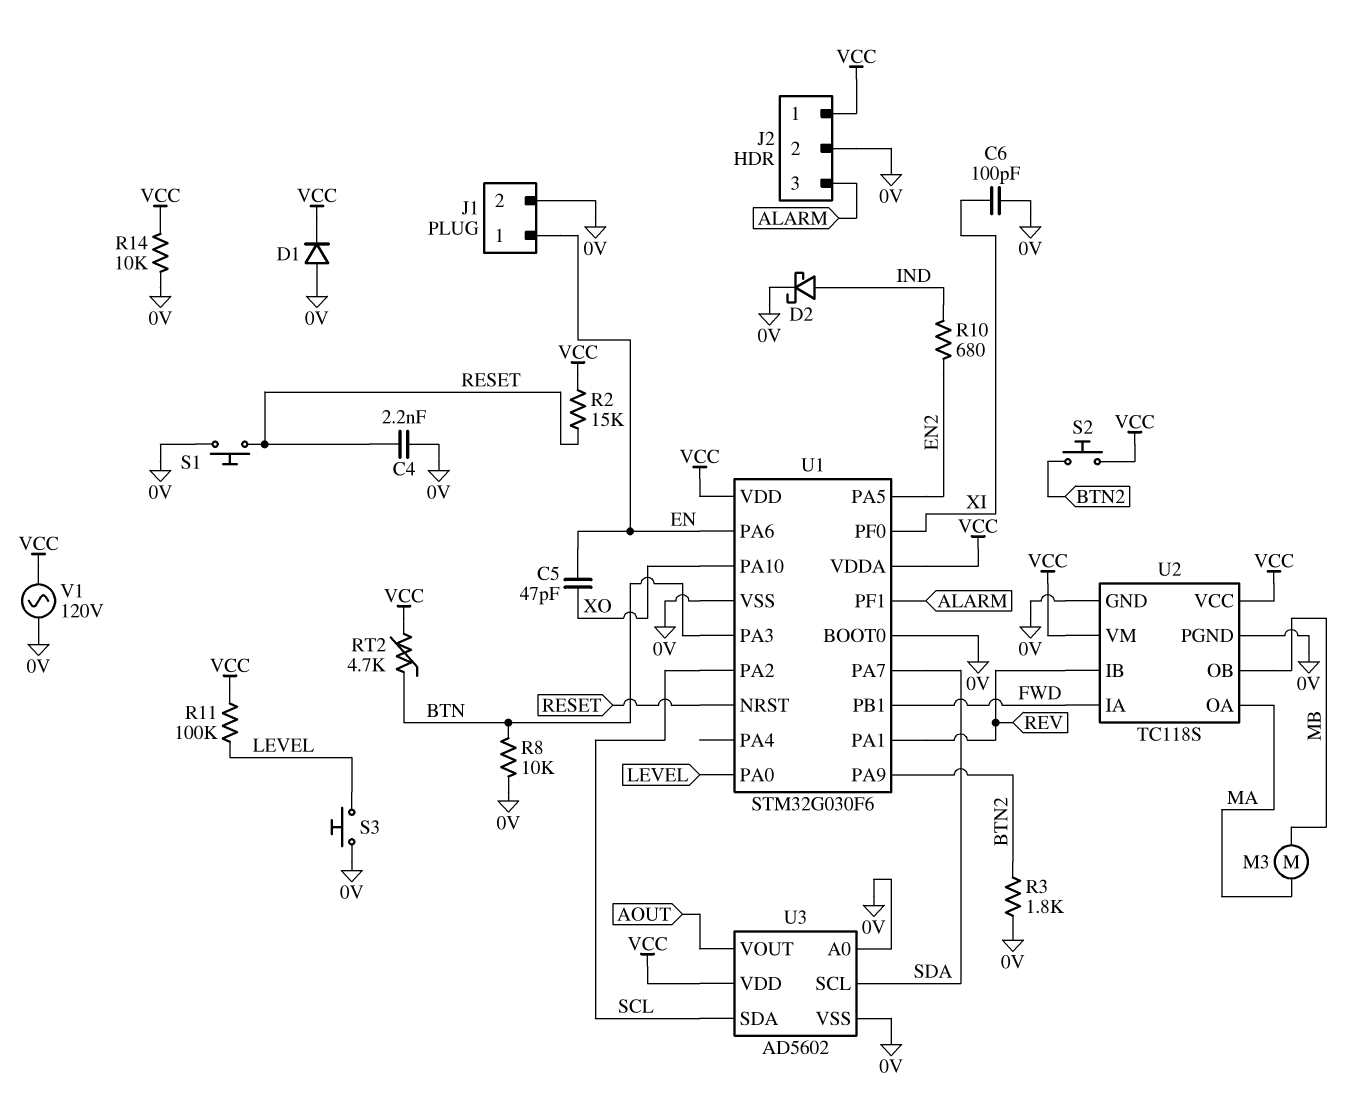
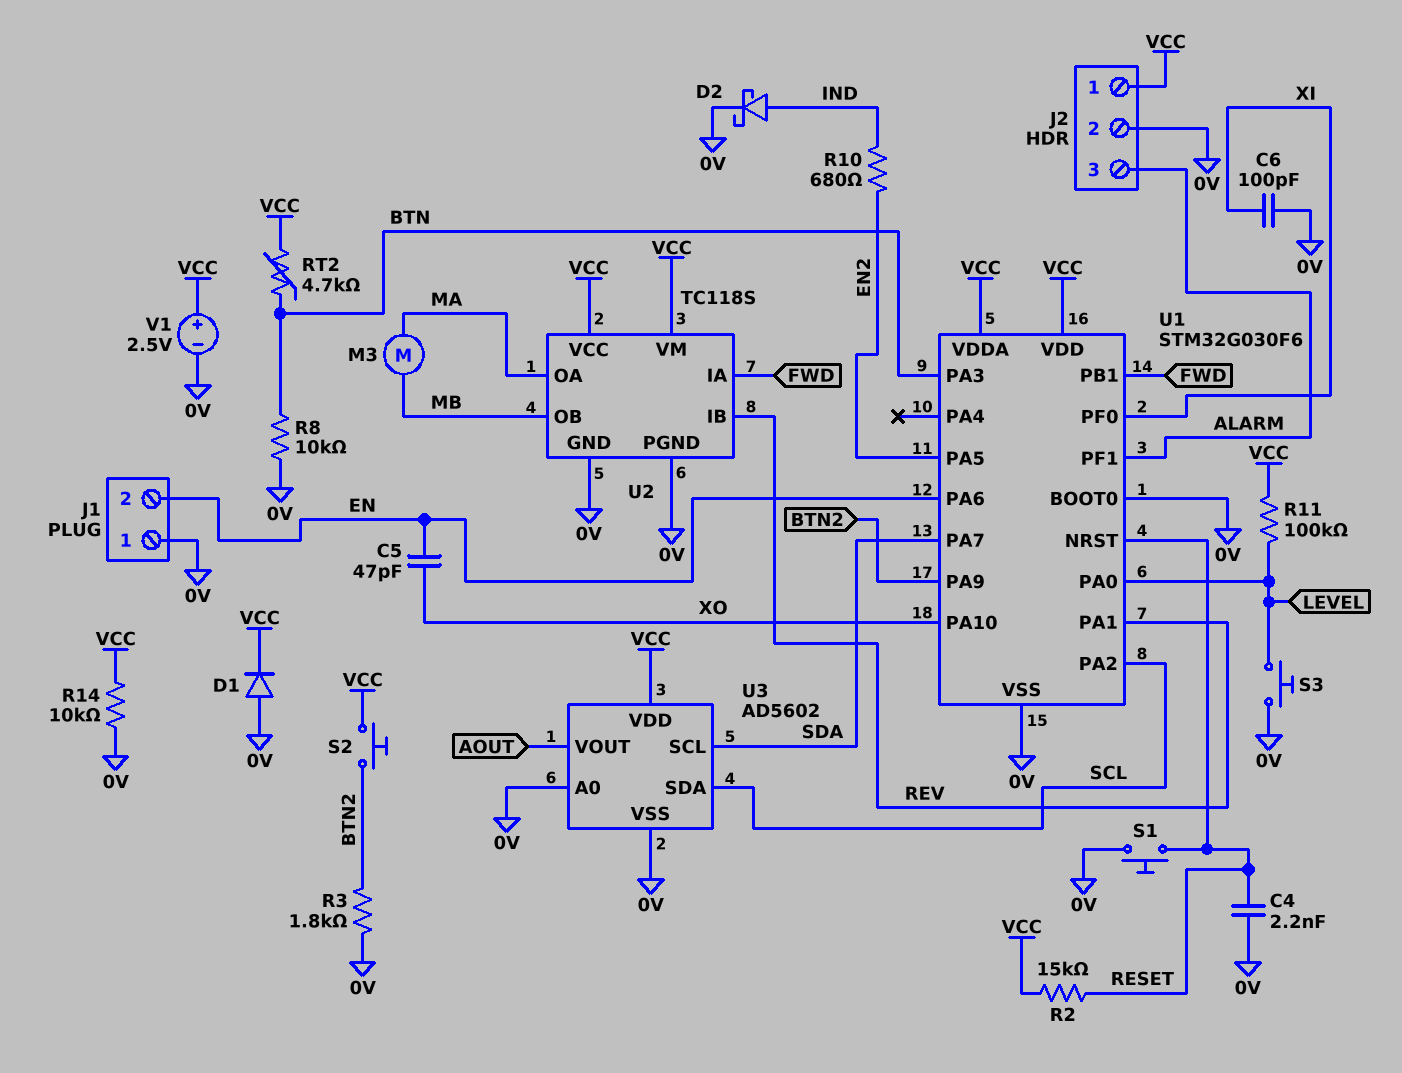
J1 pin 1: EN -> 0V
J1 pin 2: 0V -> EN
V1: AC 120V (0V, VCC) -> 2.5V (plus VCC, minus 0V)

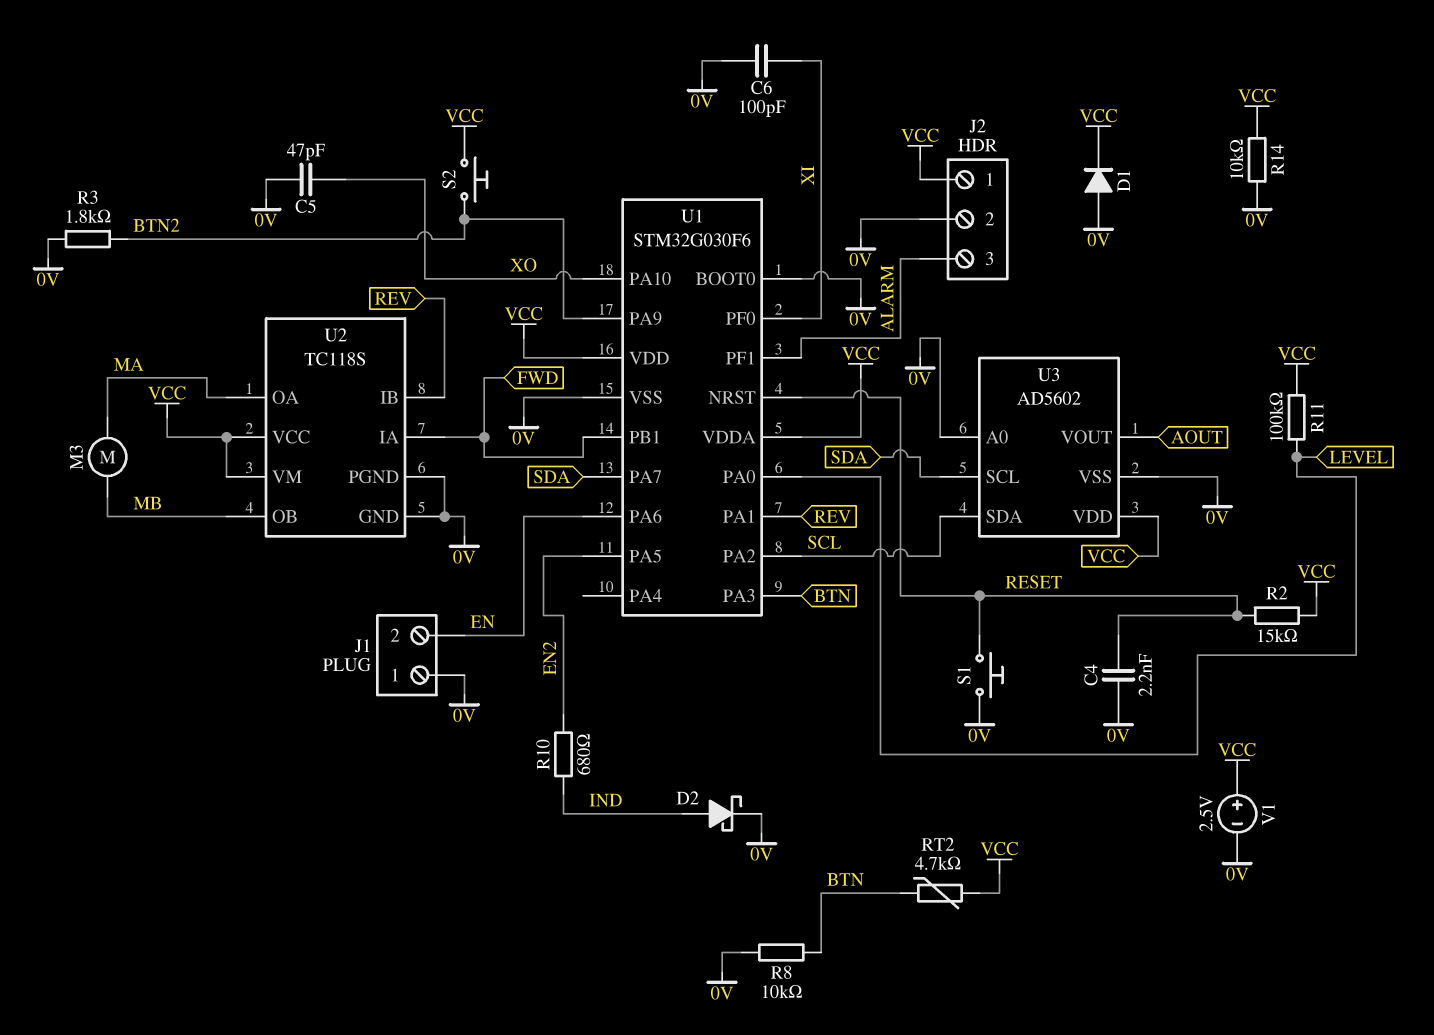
C5: 47pF (EN, XO) -> 47pF (0V, XO)
S3: button (0V, LEVEL) -> none

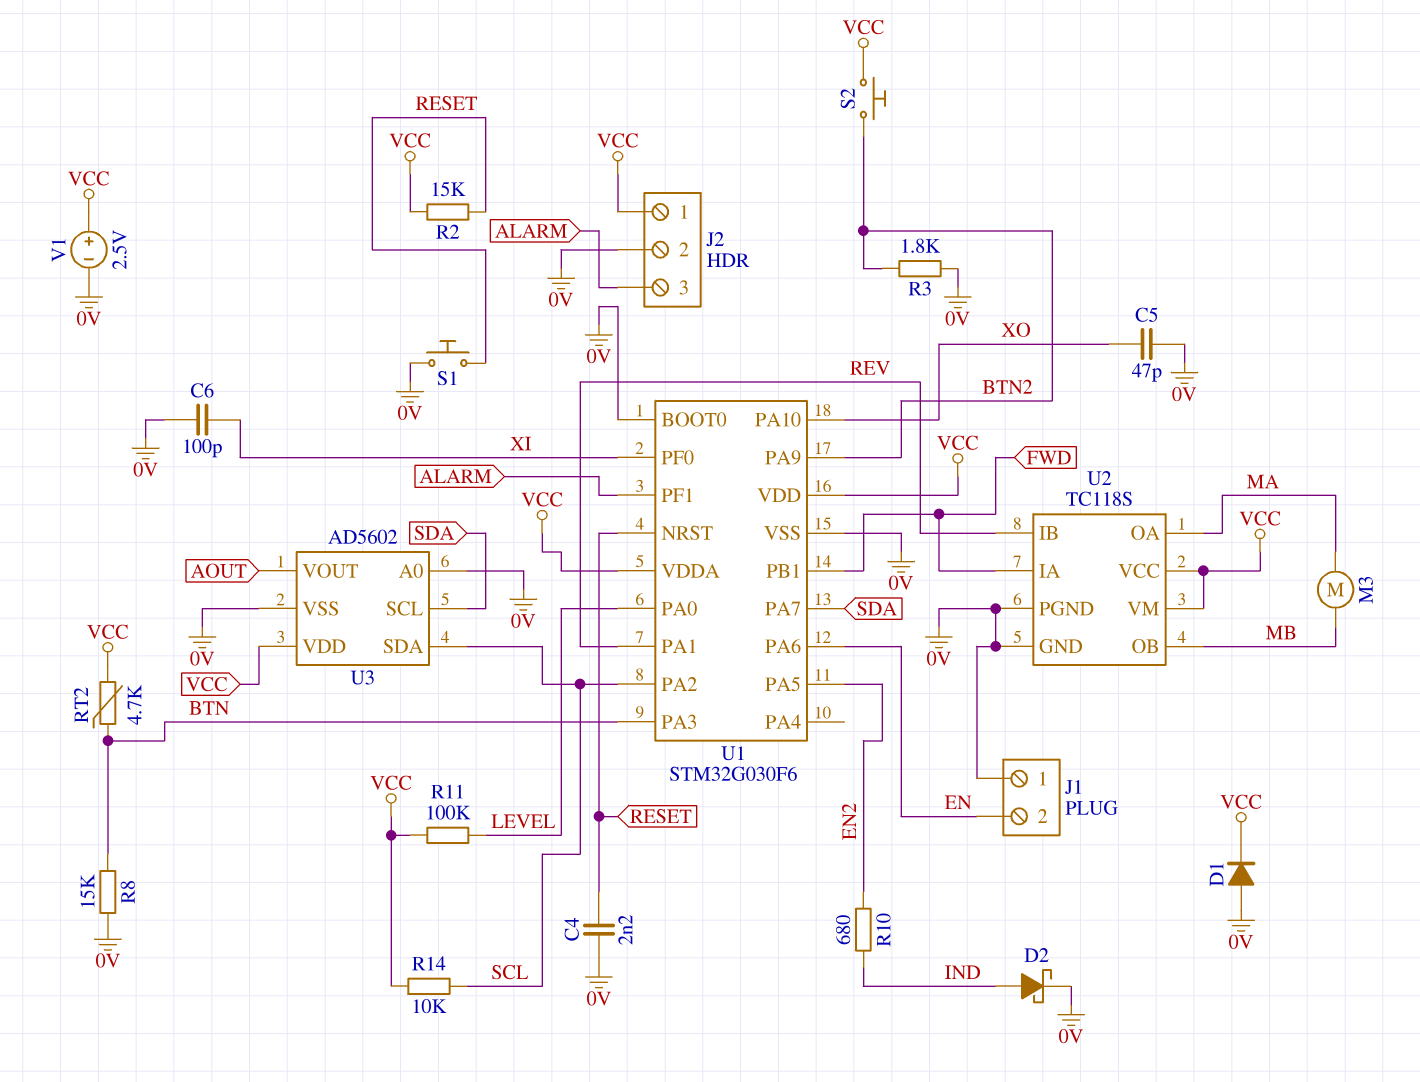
R8: 10k (0V, BTN) -> 15k (0V, BTN)
R14: 10k (0V, VCC) -> 10k (SCL, VCC)

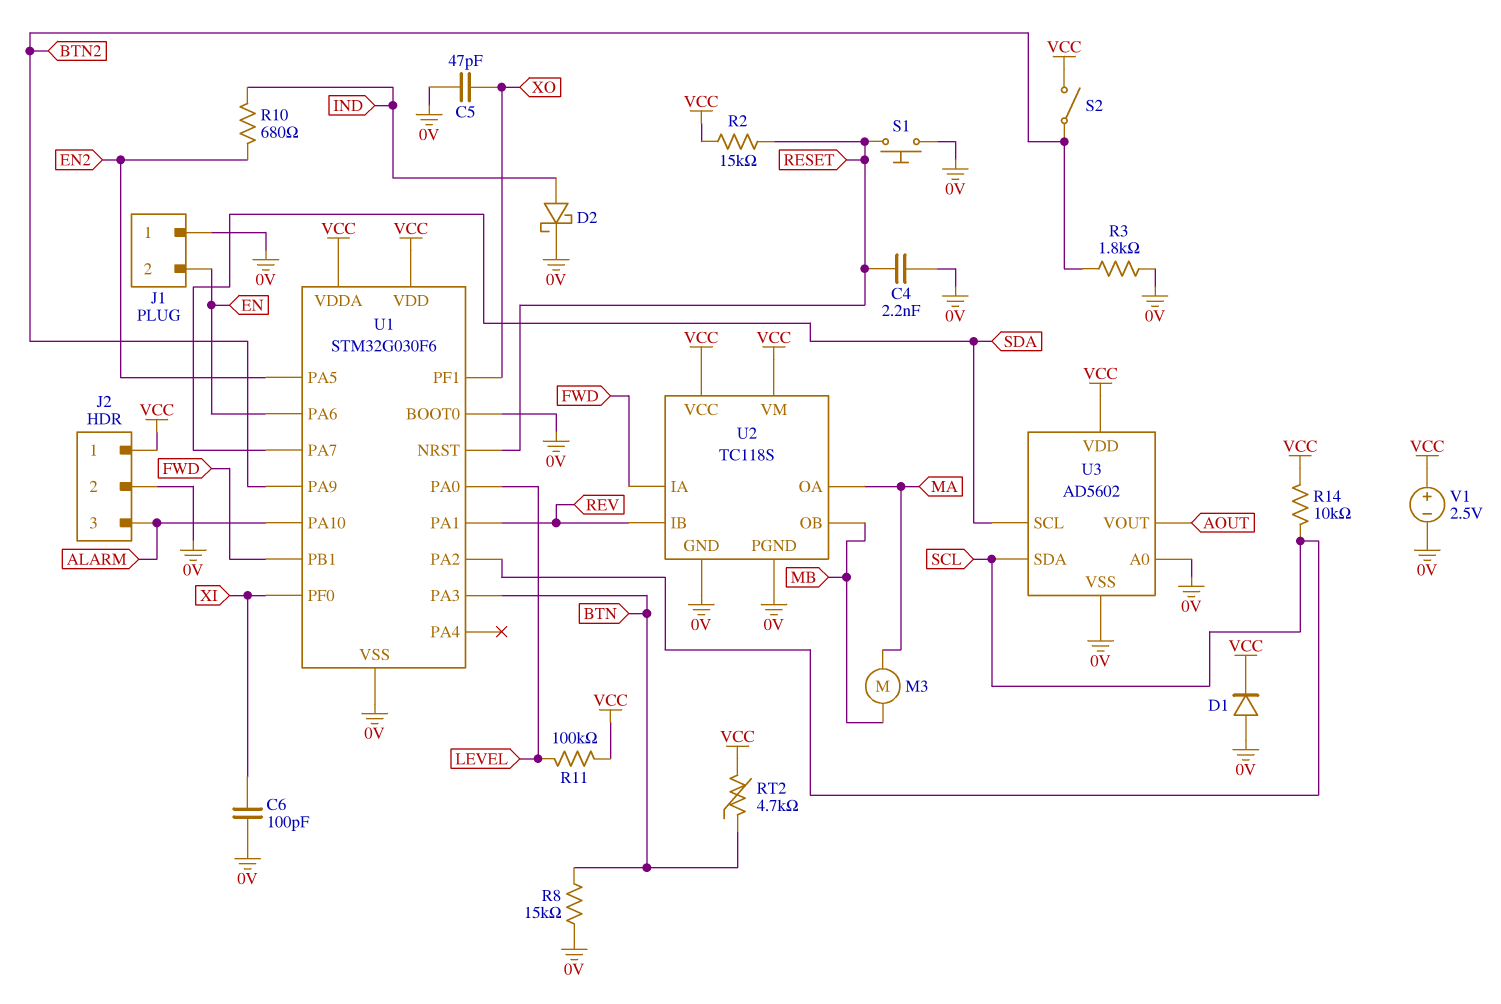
S2: button (BTN2, VCC) -> switch (BTN2, VCC)
U1 pin PA10: XO -> ALARM
U1 pin PF1: ALARM -> XO

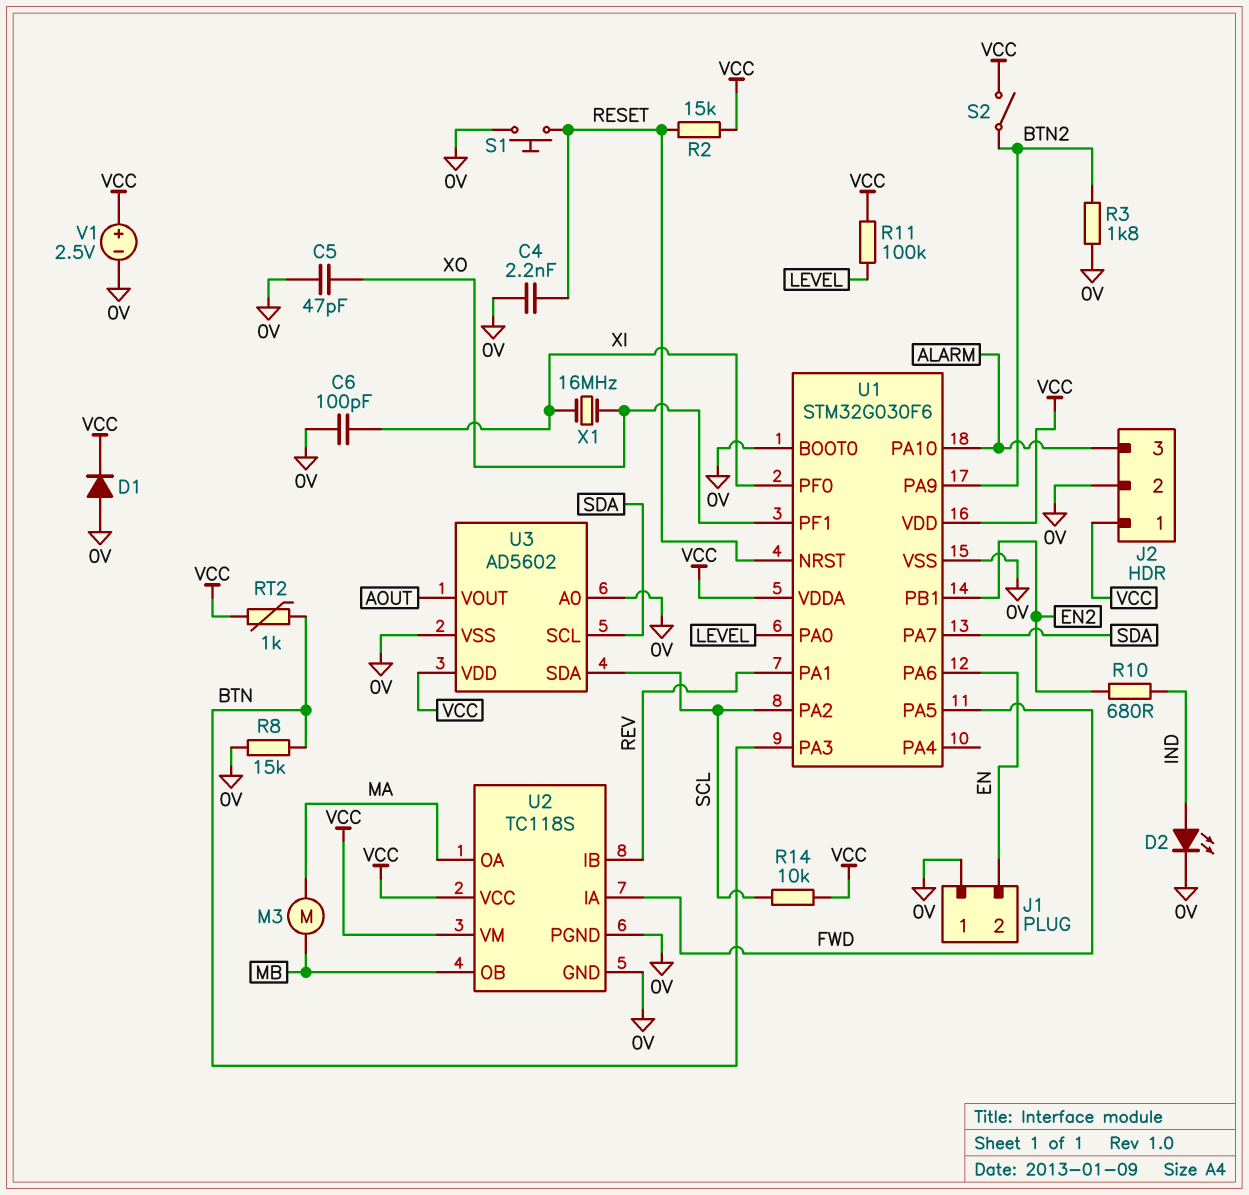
D2: schottky (A IND, K 0V) -> LED (A IND, K 0V)
RT2: 4.7k (BTN, VCC) -> 1k (BTN, VCC)
U1 pin PA5: EN2 -> FWD
U1 pin PB1: FWD -> EN2
X1: none -> 16MHz (XI, XO)

